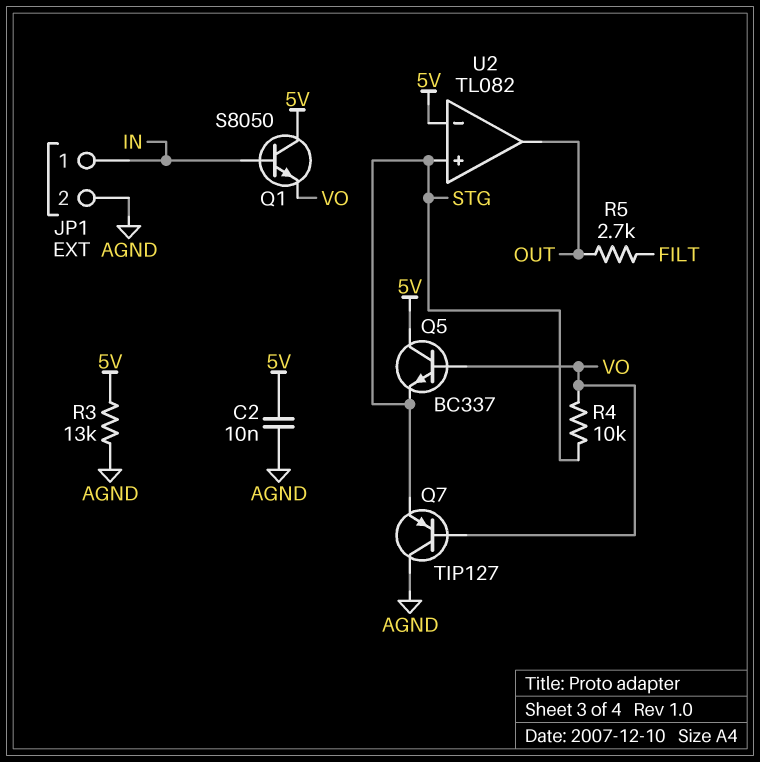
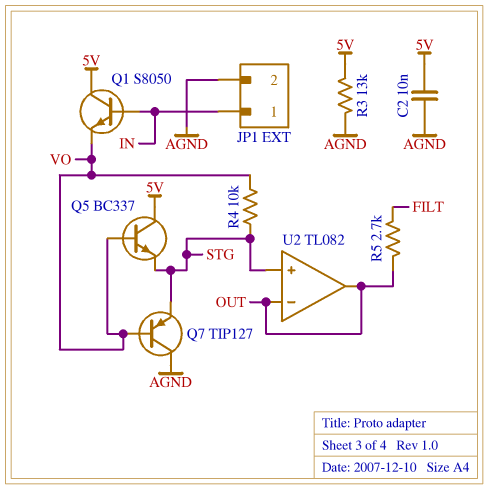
U2 pin in-: 5V -> OUT

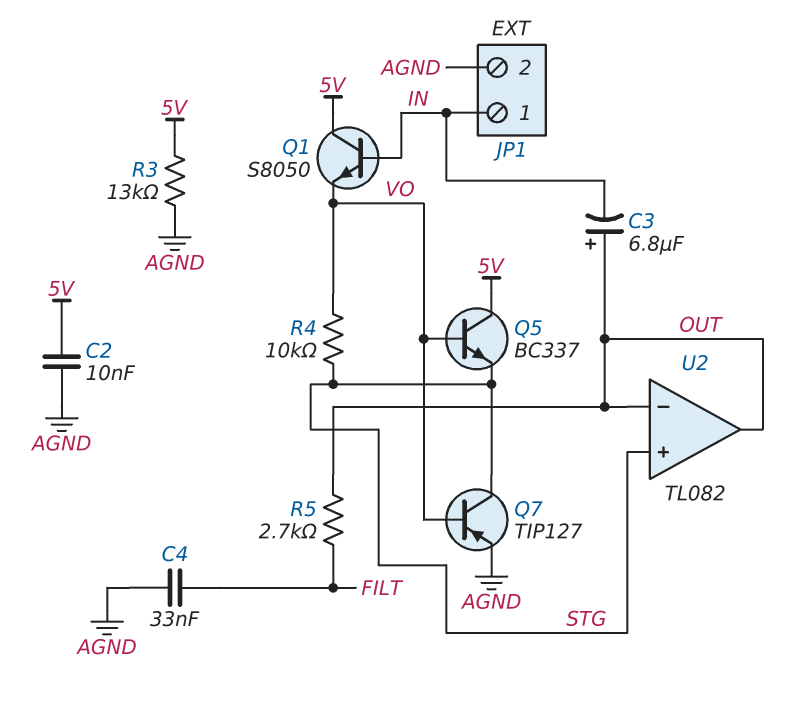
C3: none -> 6.8uF (plus OUT, minus IN)
C4: none -> 33nF (AGND, FILT)
Q7: PNP TIP127 (B VO, C AGND, E STG) -> PNP TIP127 (B VO, C STG, E AGND)

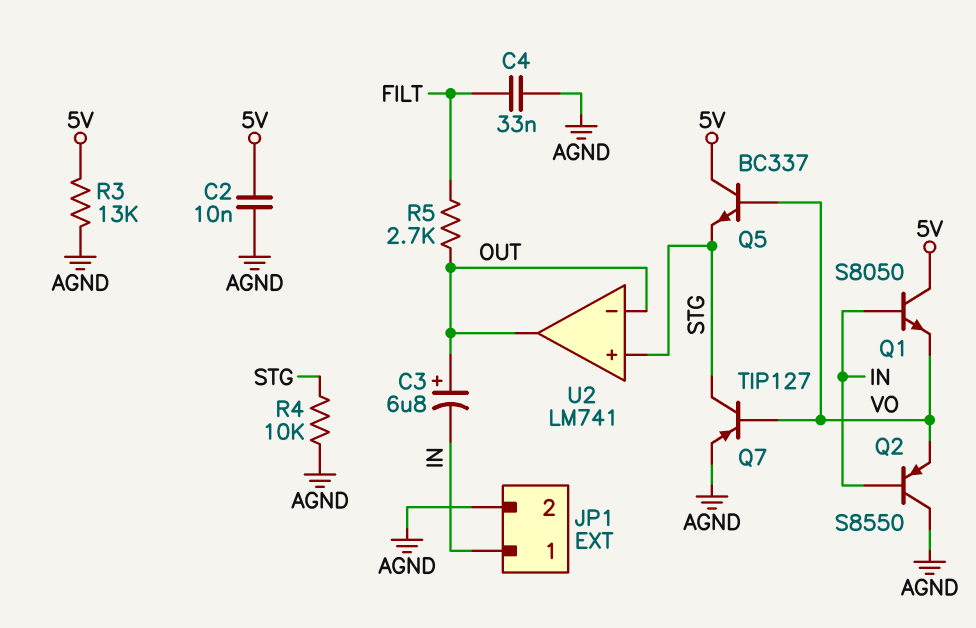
Q2: none -> PNP S8550 (B IN, C AGND, E VO)
R4: 10k (STG, VO) -> 10k (AGND, STG)
U2: TL082 -> LM741

